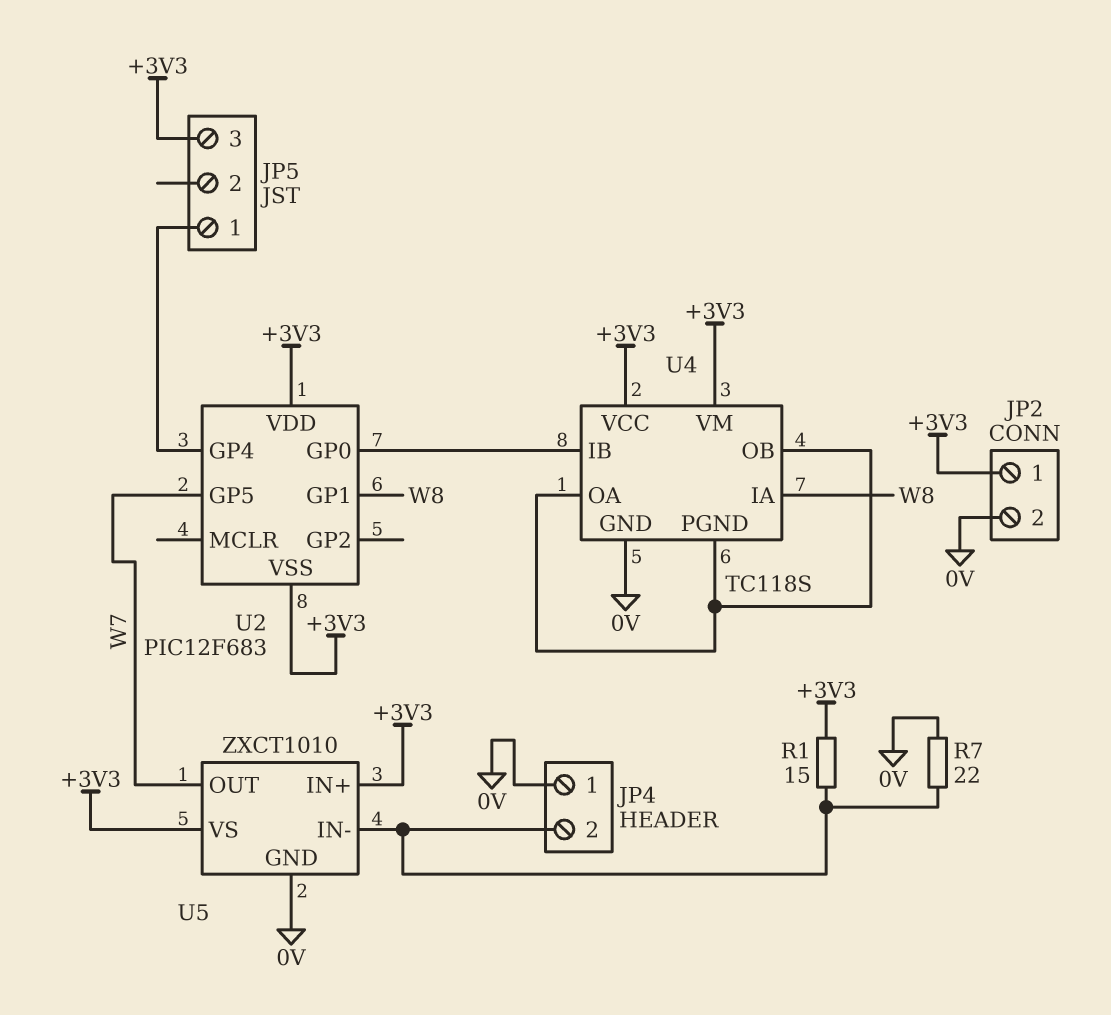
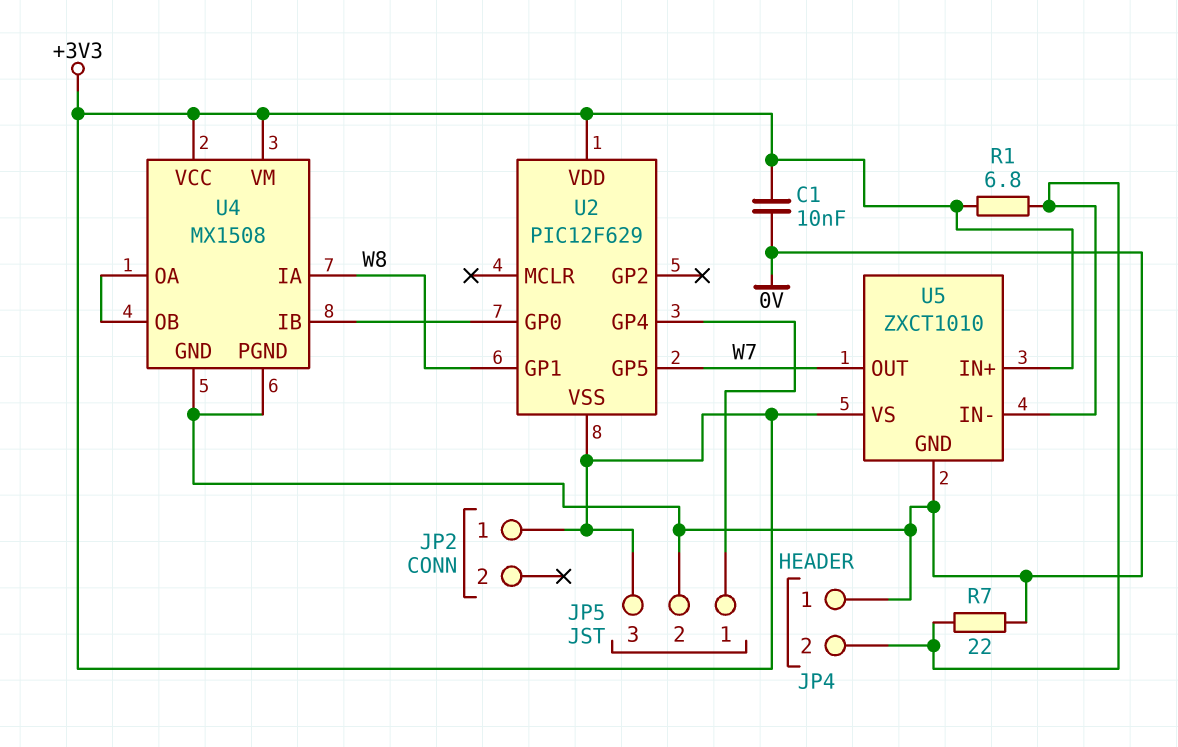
C1: none -> 10nF (+3V3, 0V)
JP2 pin 2: 0V -> none
JP5 pin 2: none -> 0V
R1: 15 (+3V3, JP4/2) -> 6.8 (+3V3, JP4/2)
U2: PIC12F683 -> PIC12F629
U4: TC118S -> MX1508
U4 pin PGND: U4/OA -> 0V

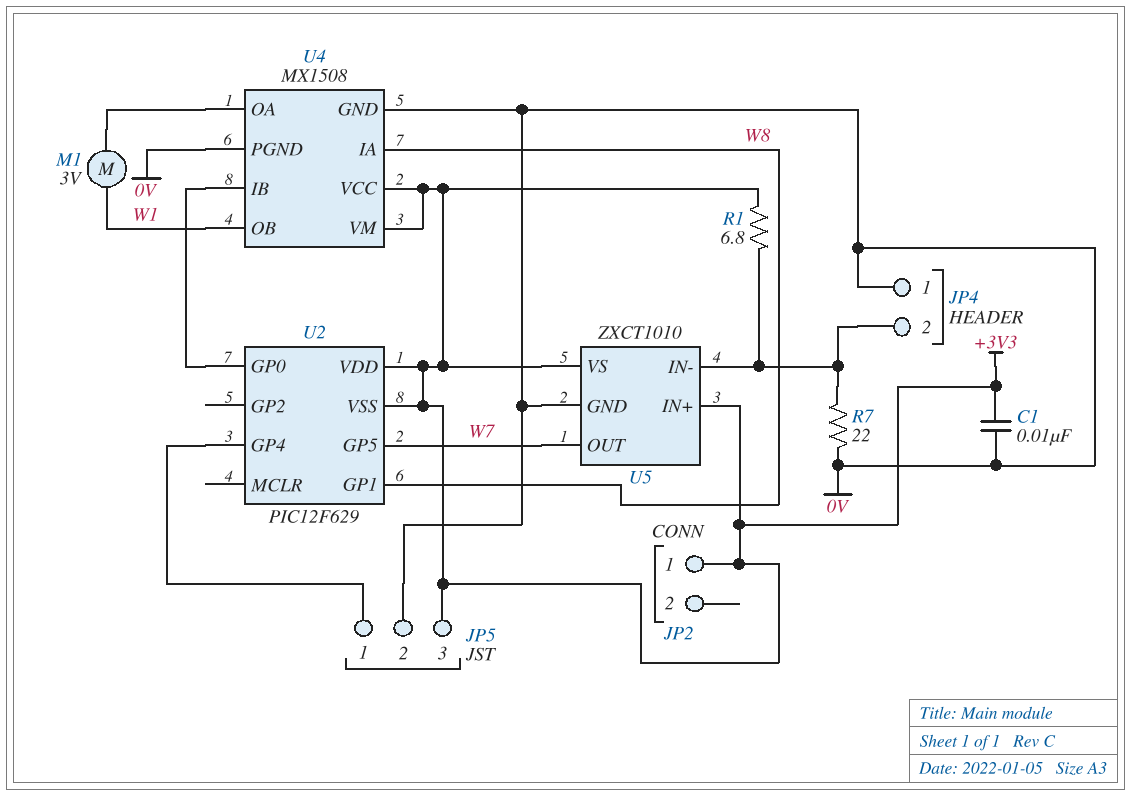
M1: none -> motor 3V (U4/OA, W1)
U4 pin OB: U4/OA -> W1

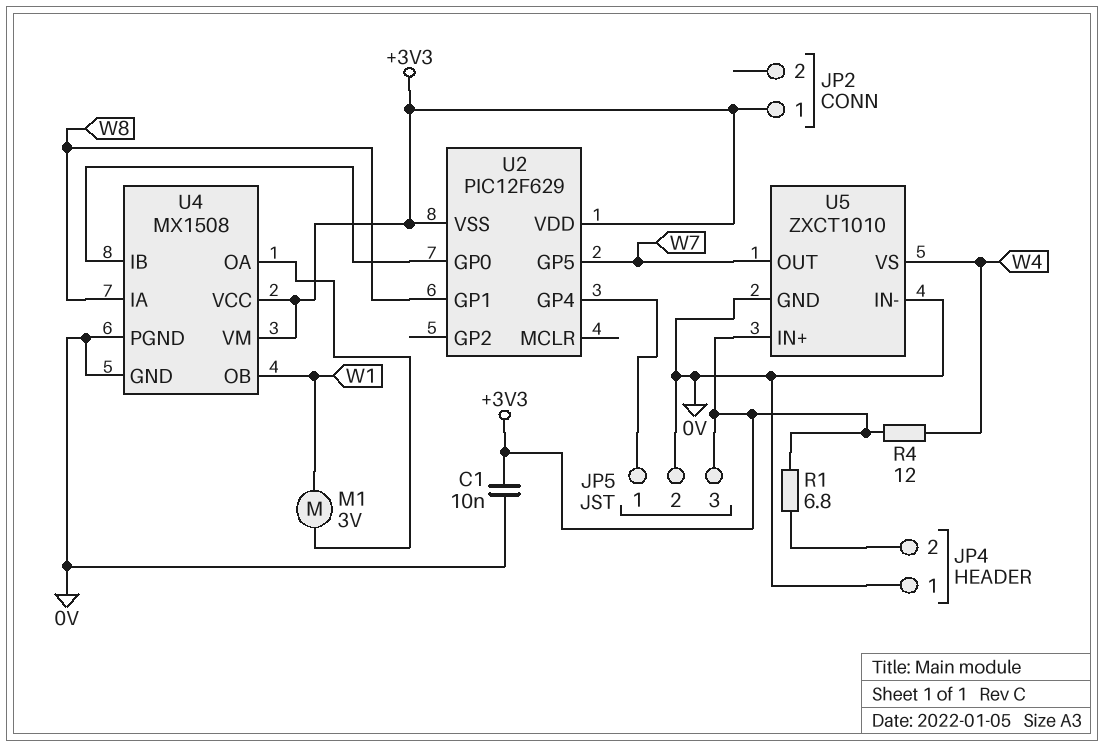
R4: none -> 12 (+3V3, W4)
R7: 22 (0V, JP4/2) -> none
U5 pin IN-: JP4/2 -> 0V
U5 pin VS: +3V3 -> W4

